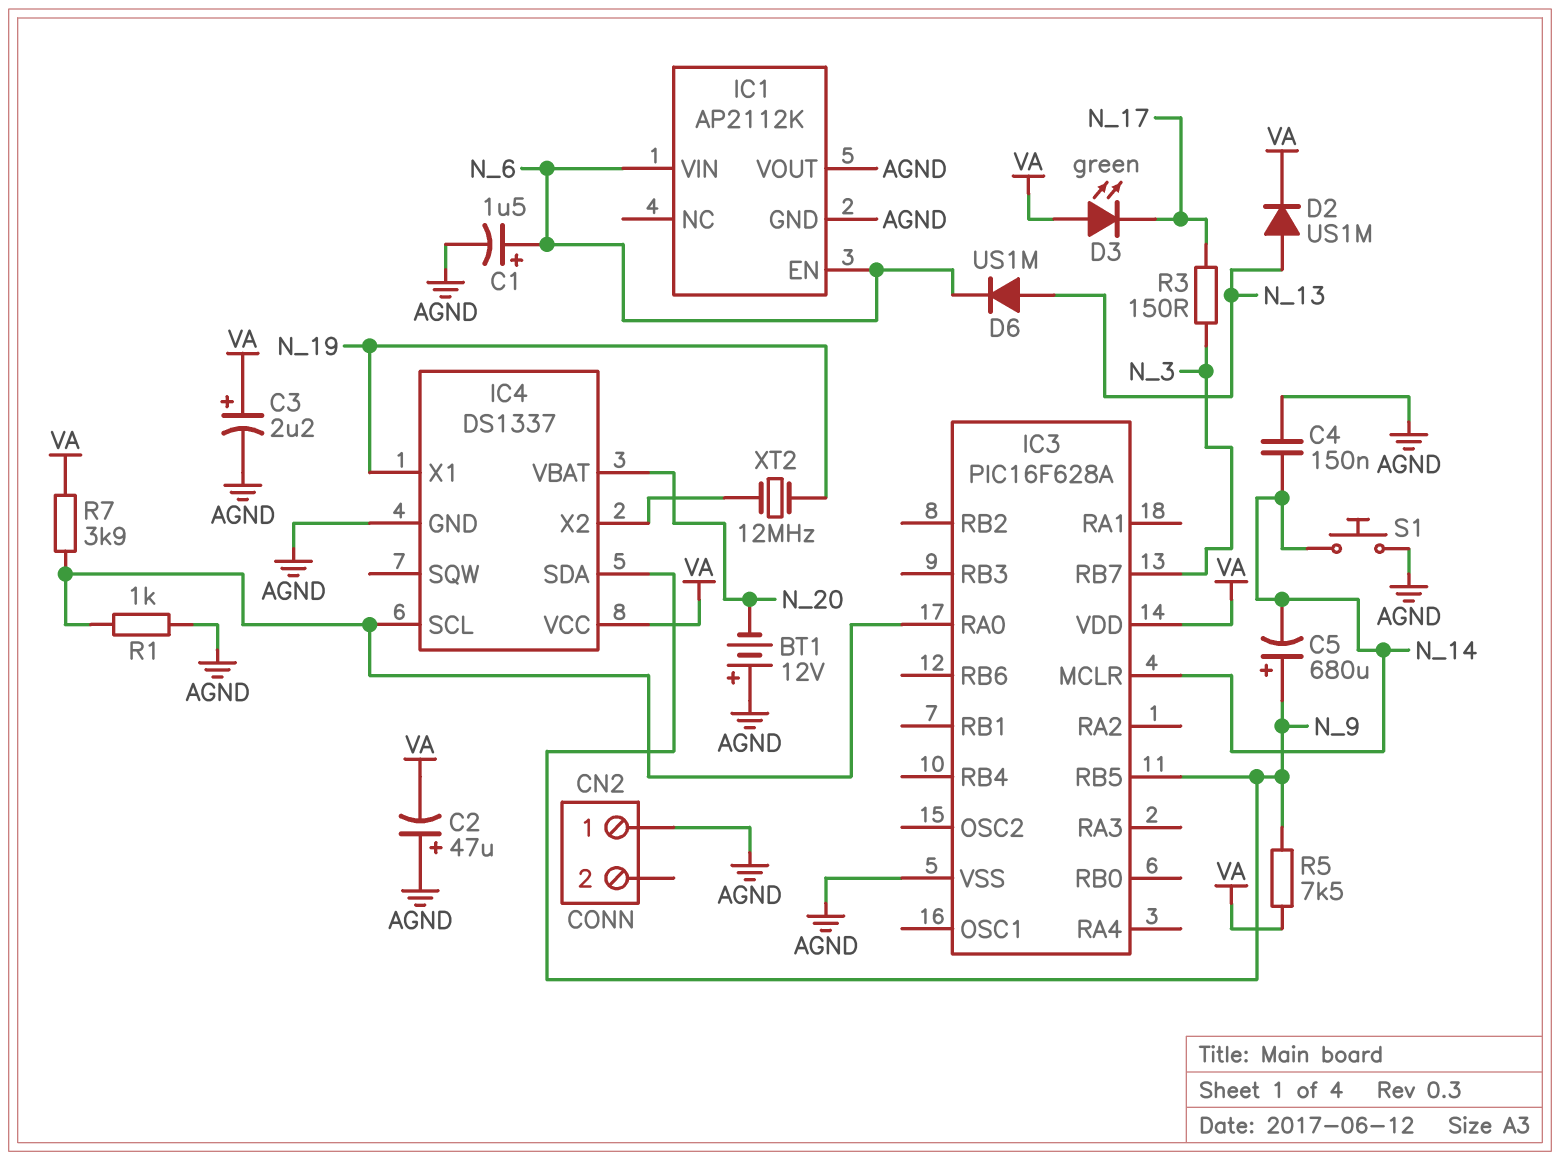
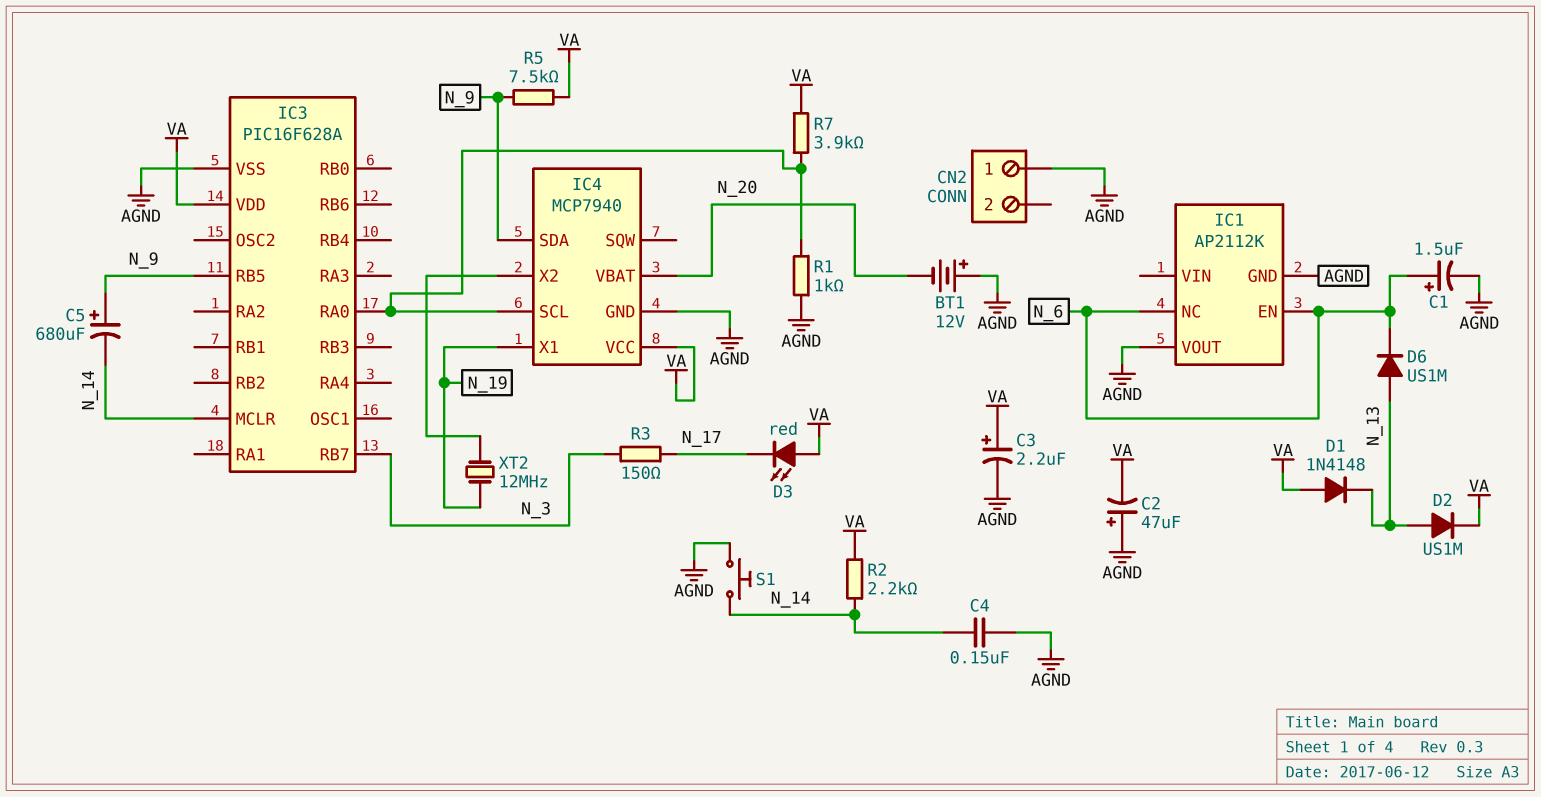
D1: none -> diode 1N4148 (A VA, K N_13)
D3: LED green (A VA, K N_17) -> LED red (A VA, K N_17)
IC1 pin NC: none -> N_6
IC1 pin VIN: N_6 -> none
IC4: DS1337 -> MCP7940
R2: none -> 2.2k (N_14, VA)

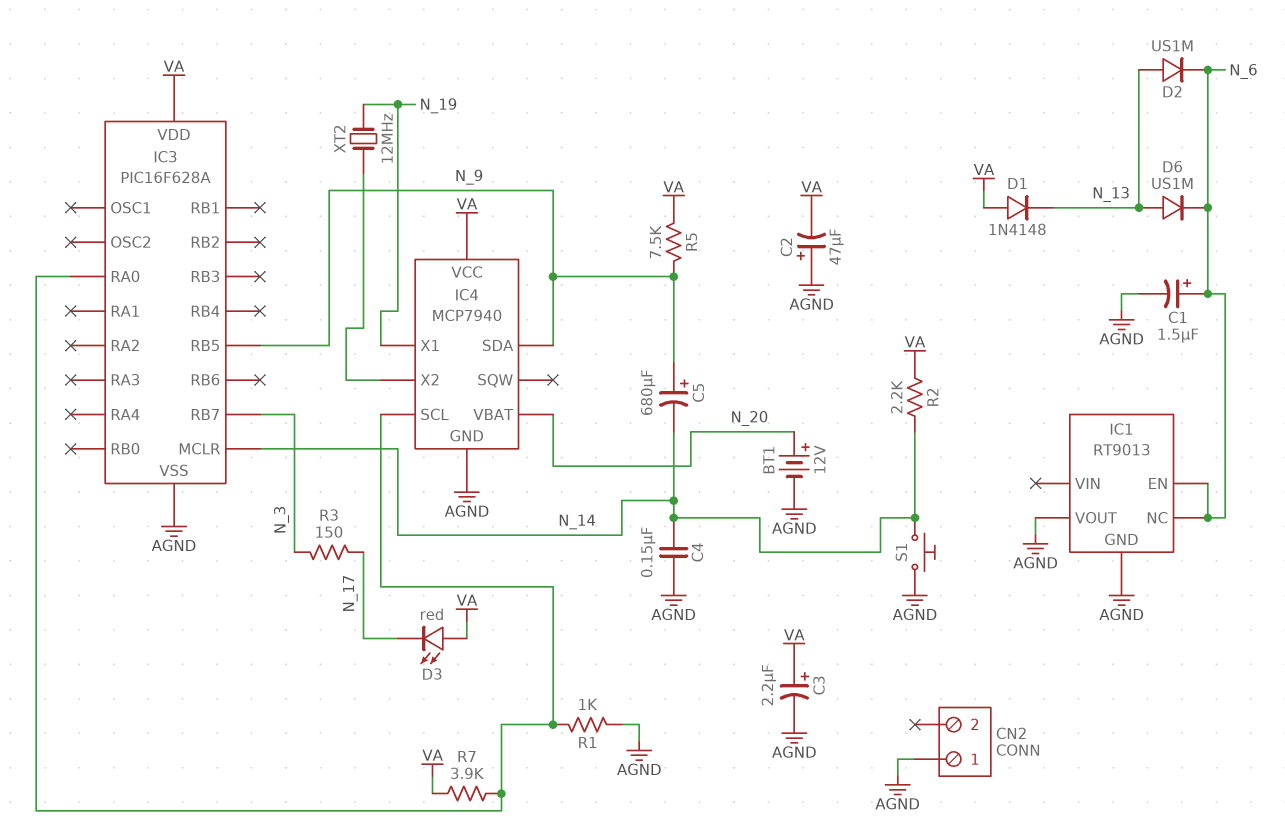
BT1: 12V (plus AGND, minus N_20) -> 12V (plus N_20, minus AGND)
D2: diode US1M (A N_13, K VA) -> diode US1M (A N_13, K N_6)
IC1: AP2112K -> RT9013

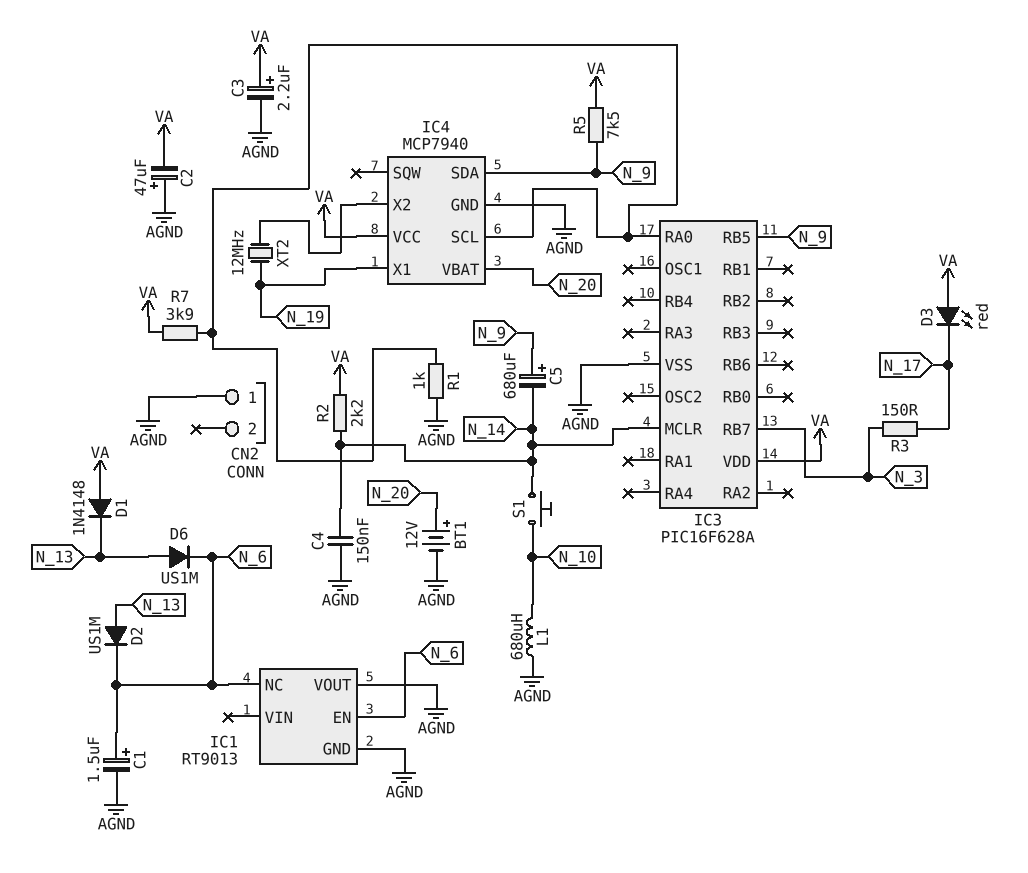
L1: none -> 680uH (AGND, N_10)
S1: button (AGND, N_14) -> button (N_10, N_14)

